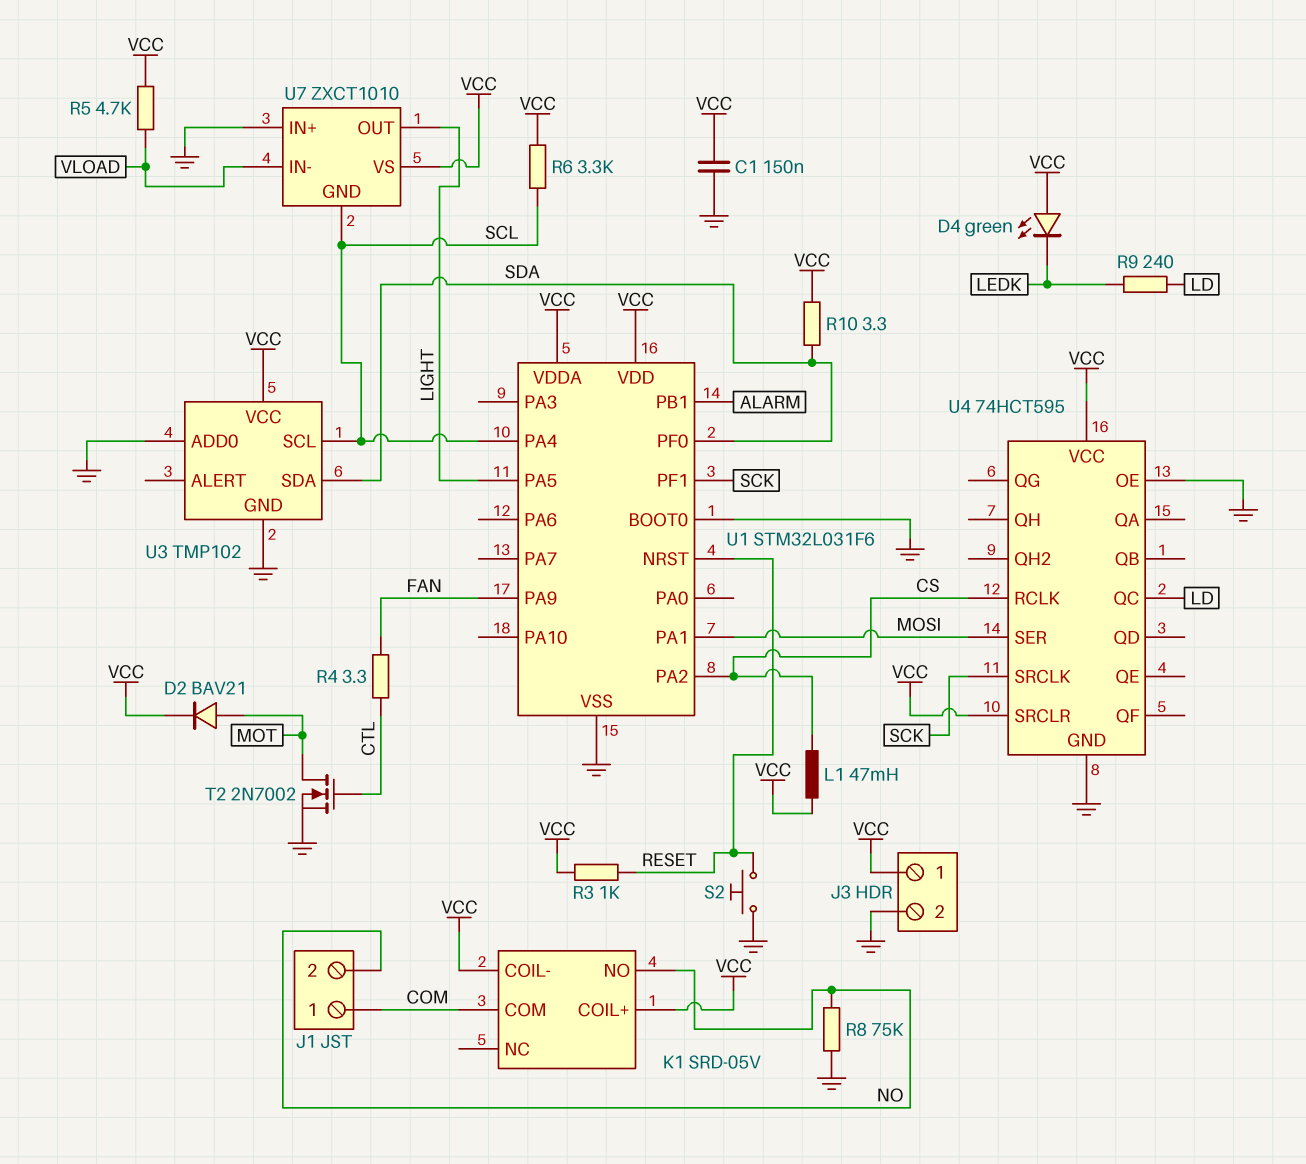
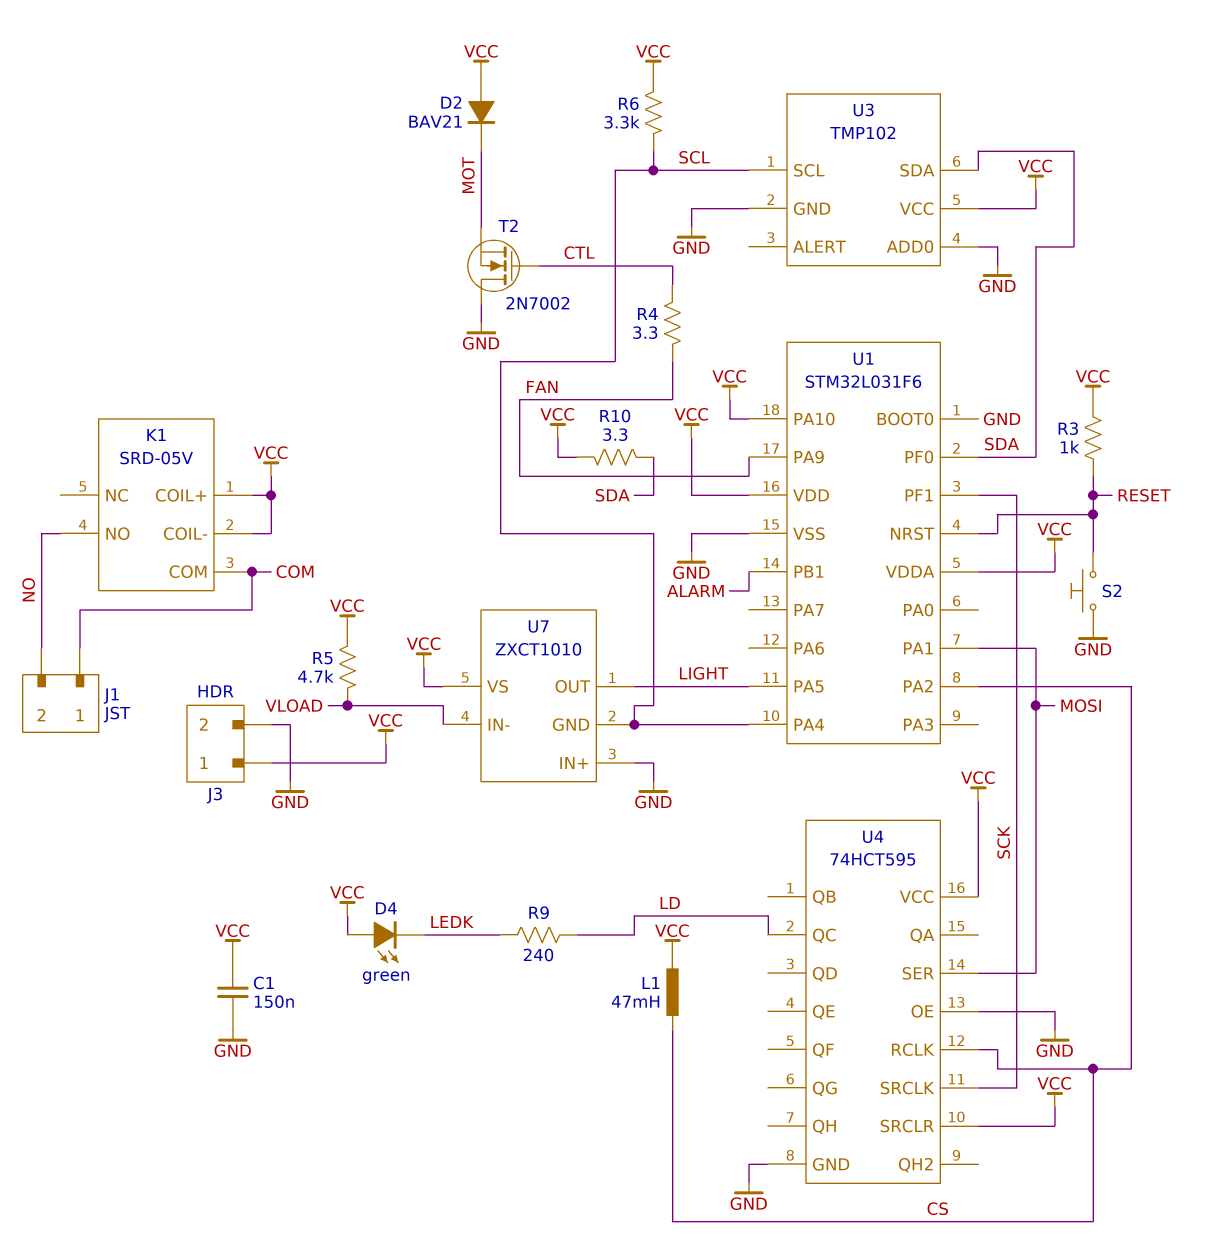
D2: diode BAV21 (A MOT, K VCC) -> diode BAV21 (A VCC, K MOT)
R8: 75k (GND, NO) -> none
T2: NMOS 2N7002 (G CTL, D MOT, S GND) -> NMOS 2N7002 (G CTL, D GND, S MOT)
U1 pin PA10: none -> VCC

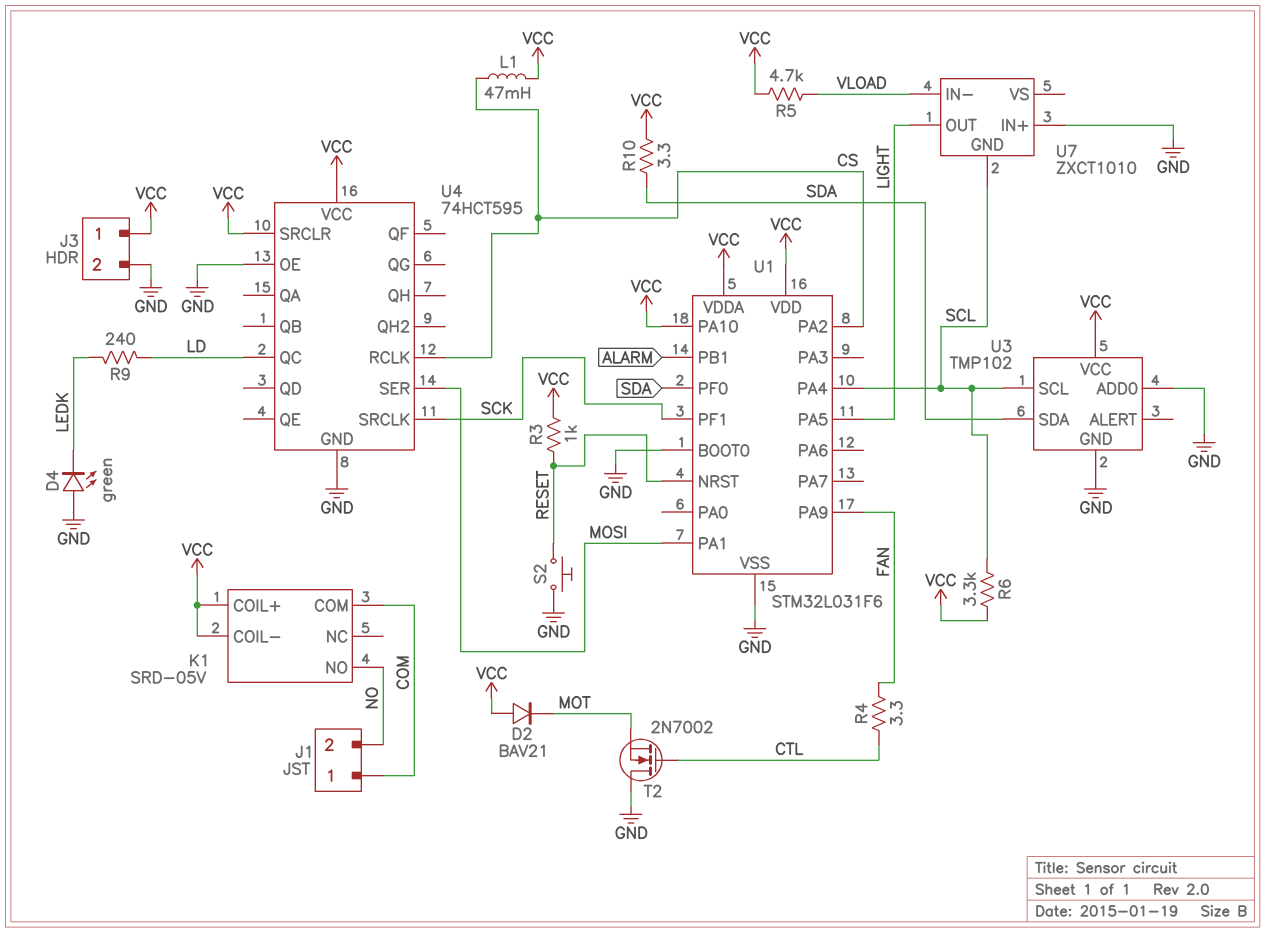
C1: 150nF (GND, VCC) -> none
D4: LED green (A VCC, K LEDK) -> LED green (A GND, K LEDK)
U7 pin VS: VCC -> none

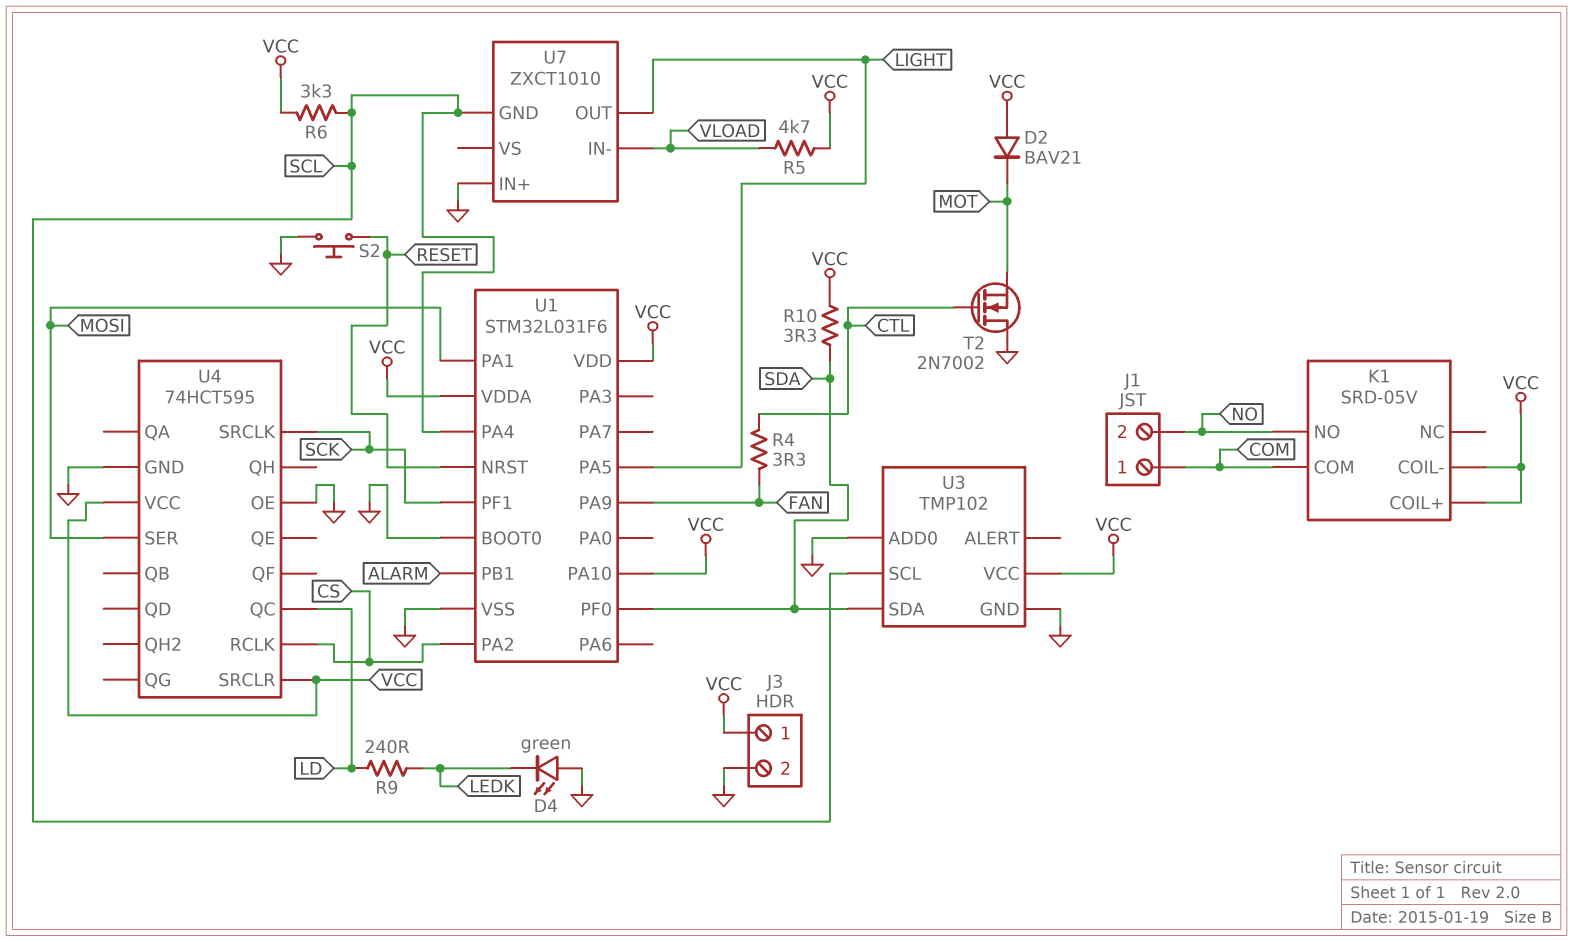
L1: 47mH (CS, VCC) -> none
R3: 1k (RESET, VCC) -> none

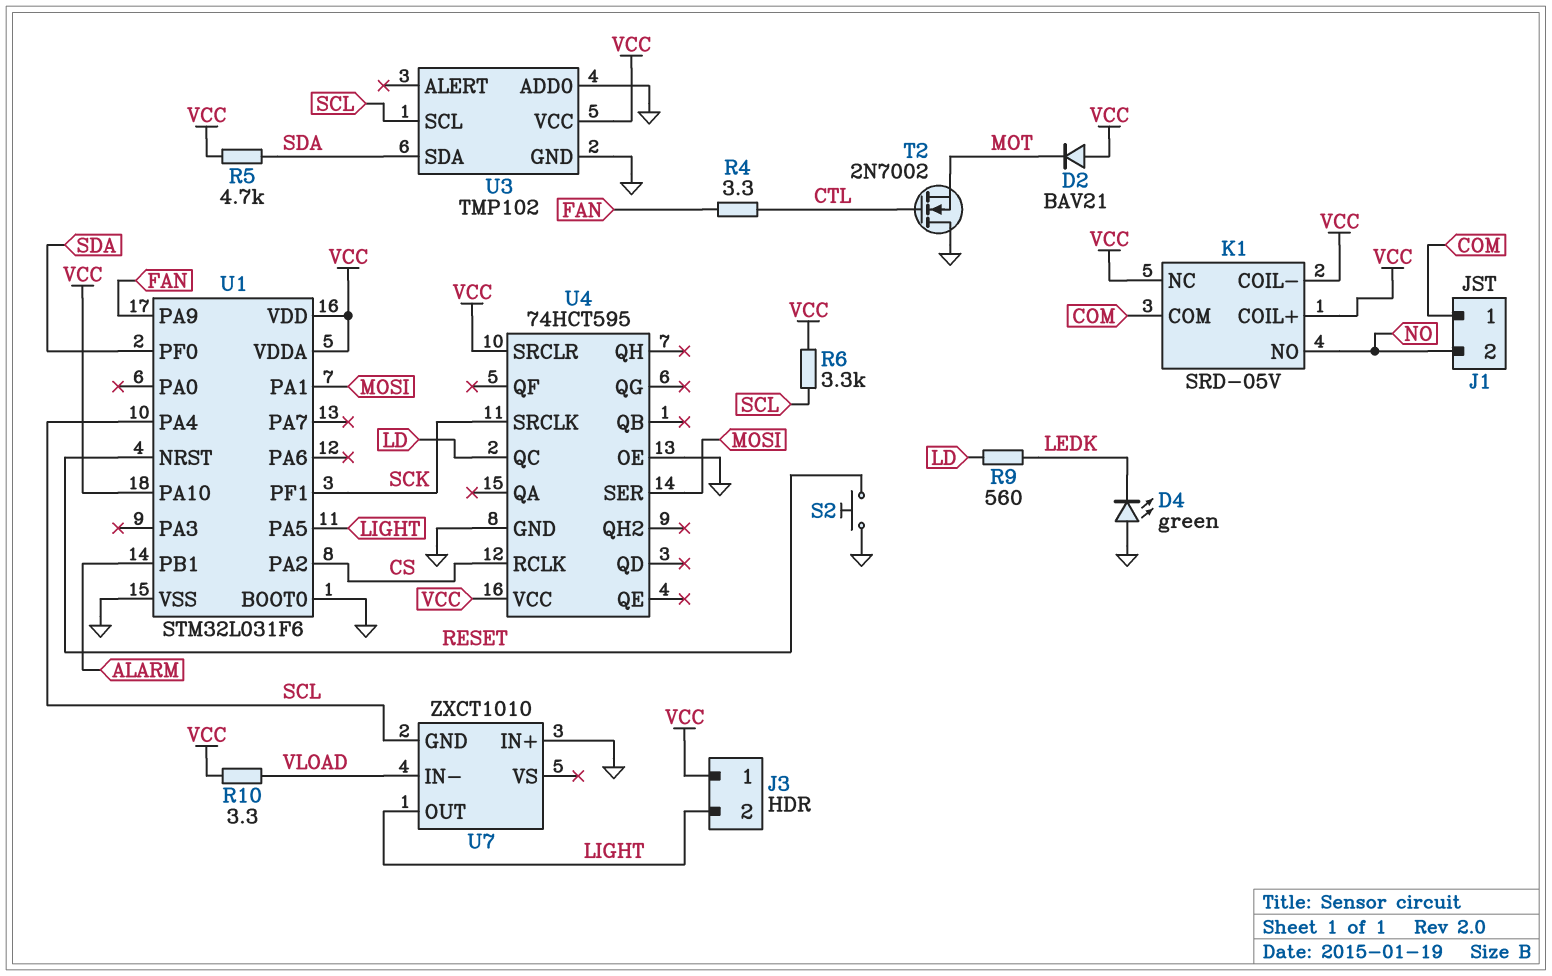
J3 pin 2: GND -> LIGHT
K1 pin NC: none -> VCC
R5: 4.7k (VCC, VLOAD) -> 4.7k (SDA, VCC)
R9: 240 (LD, LEDK) -> 560 (LD, LEDK)
R10: 3.3 (SDA, VCC) -> 3.3 (VCC, VLOAD)

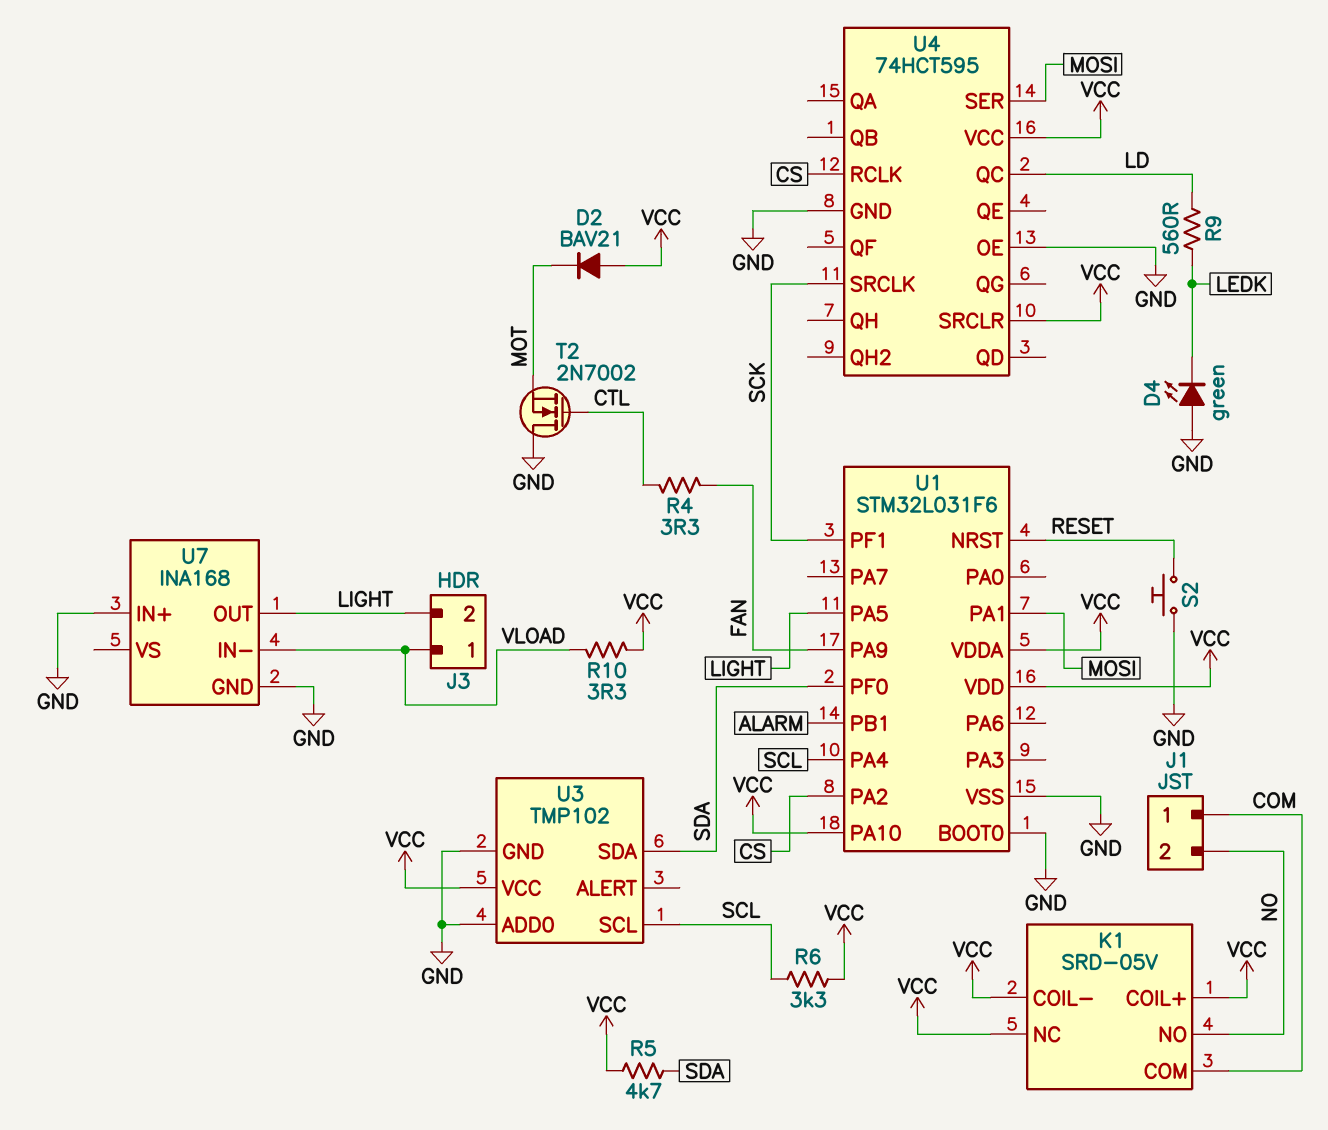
J3 pin 1: VCC -> VLOAD
U7: ZXCT1010 -> INA168
U7 pin GND: SCL -> GND

